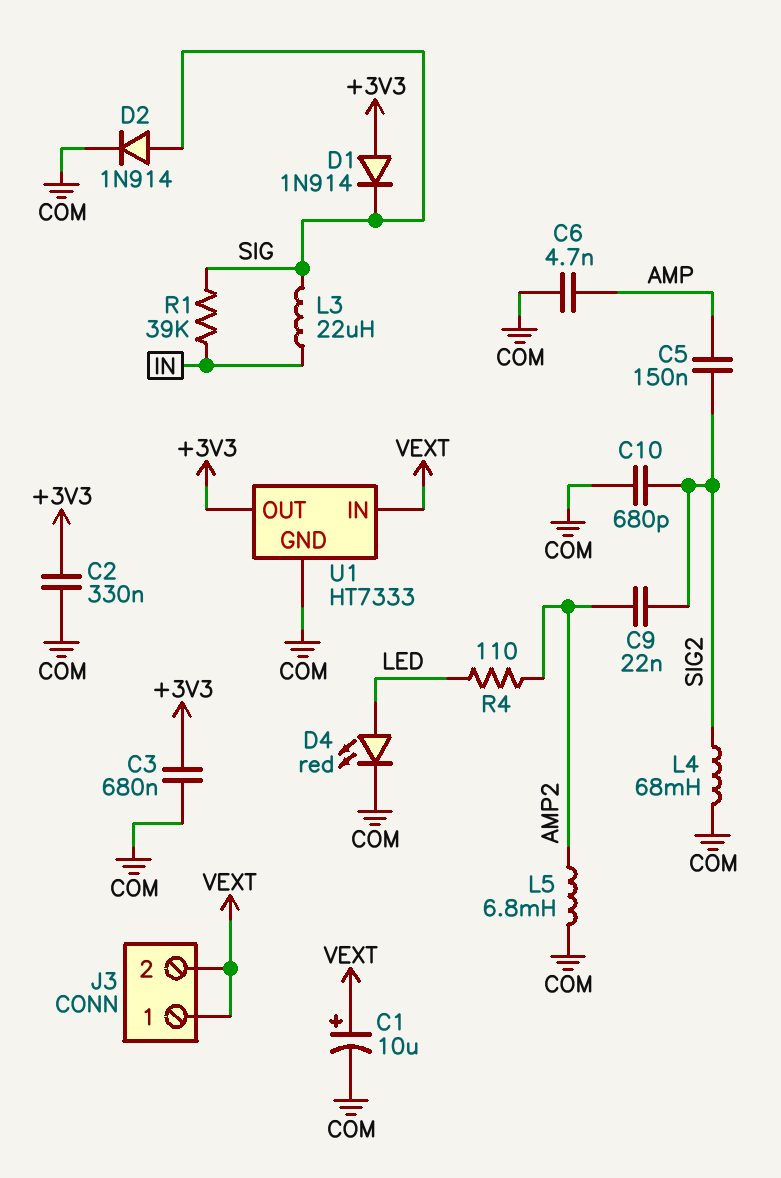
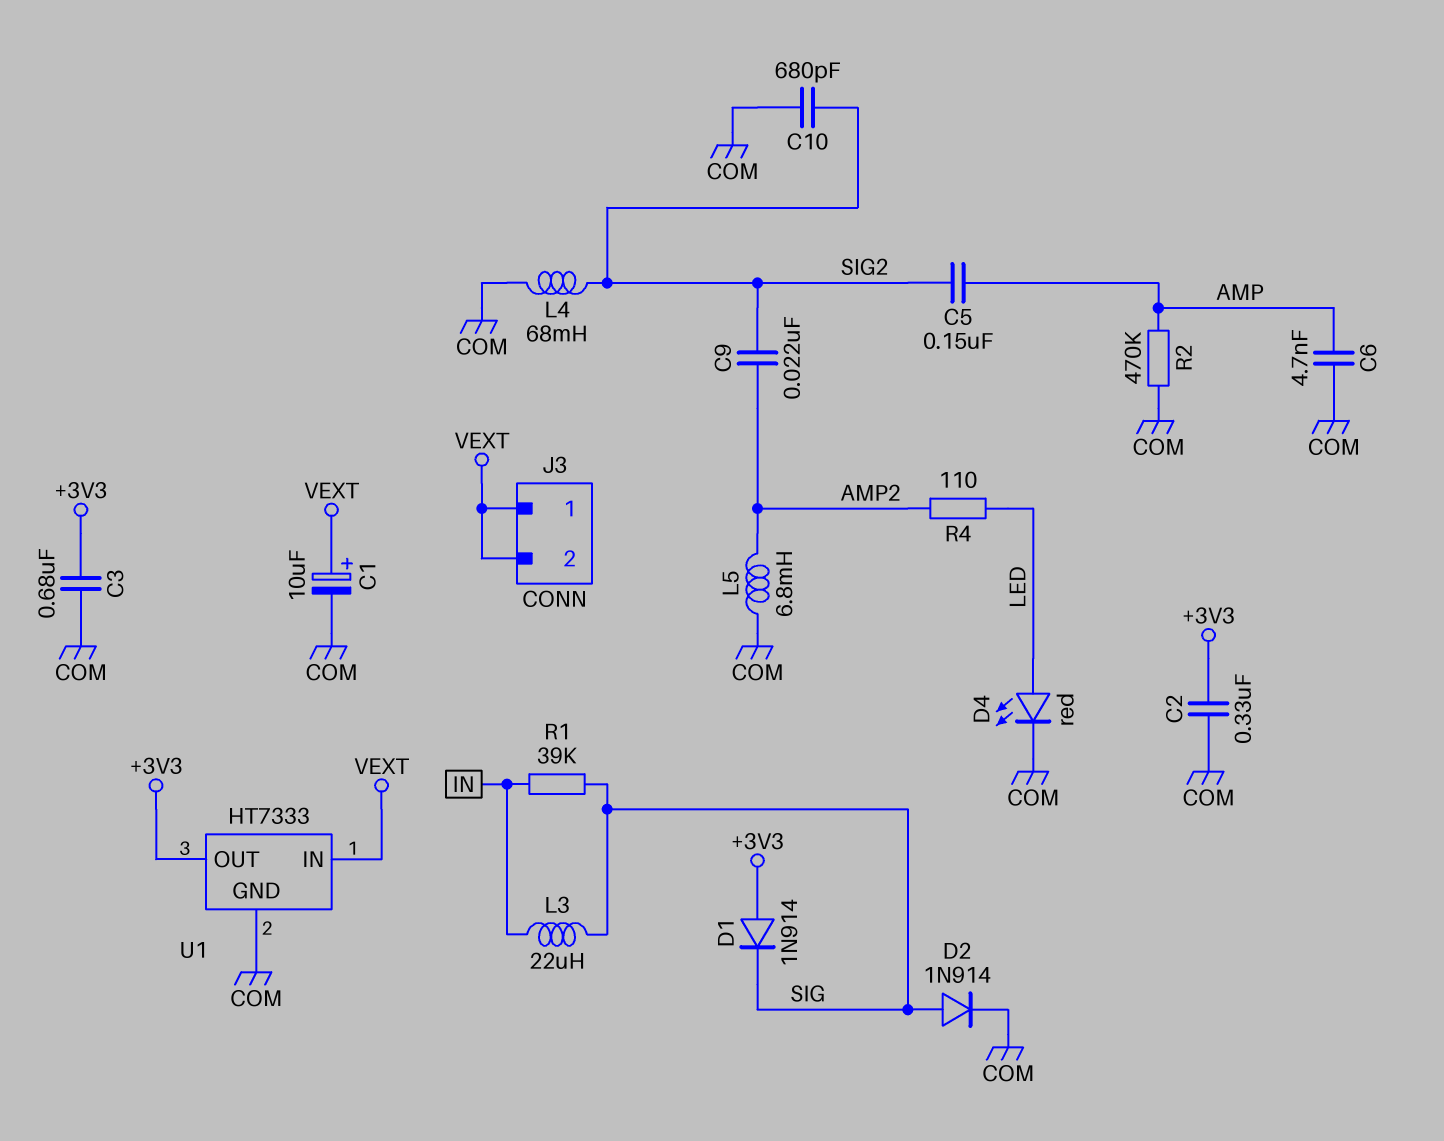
R2: none -> 470k (AMP, COM)

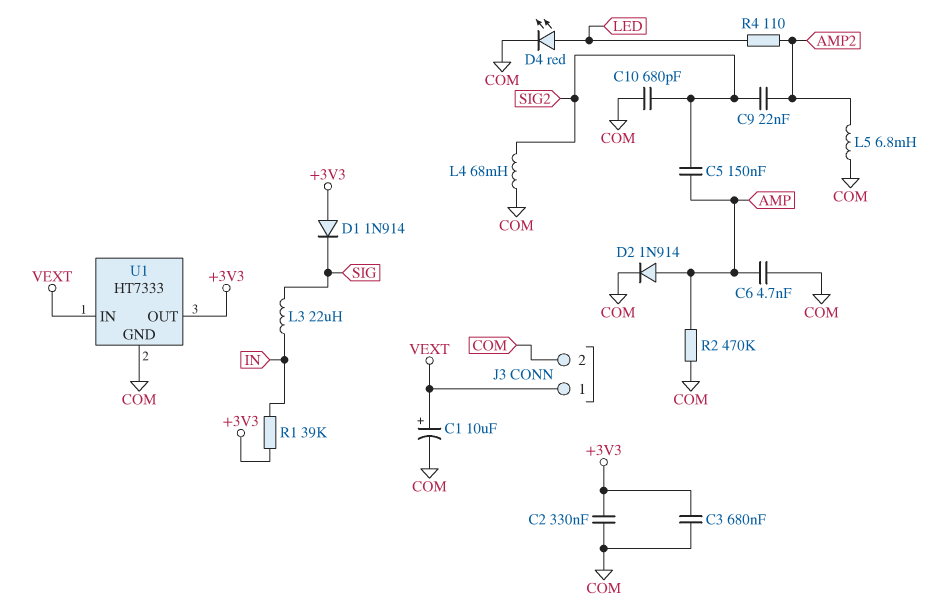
D2: diode 1N914 (A SIG, K COM) -> diode 1N914 (A AMP, K COM)
J3 pin 2: VEXT -> COM
R1: 39k (IN, SIG) -> 39k (+3V3, IN)

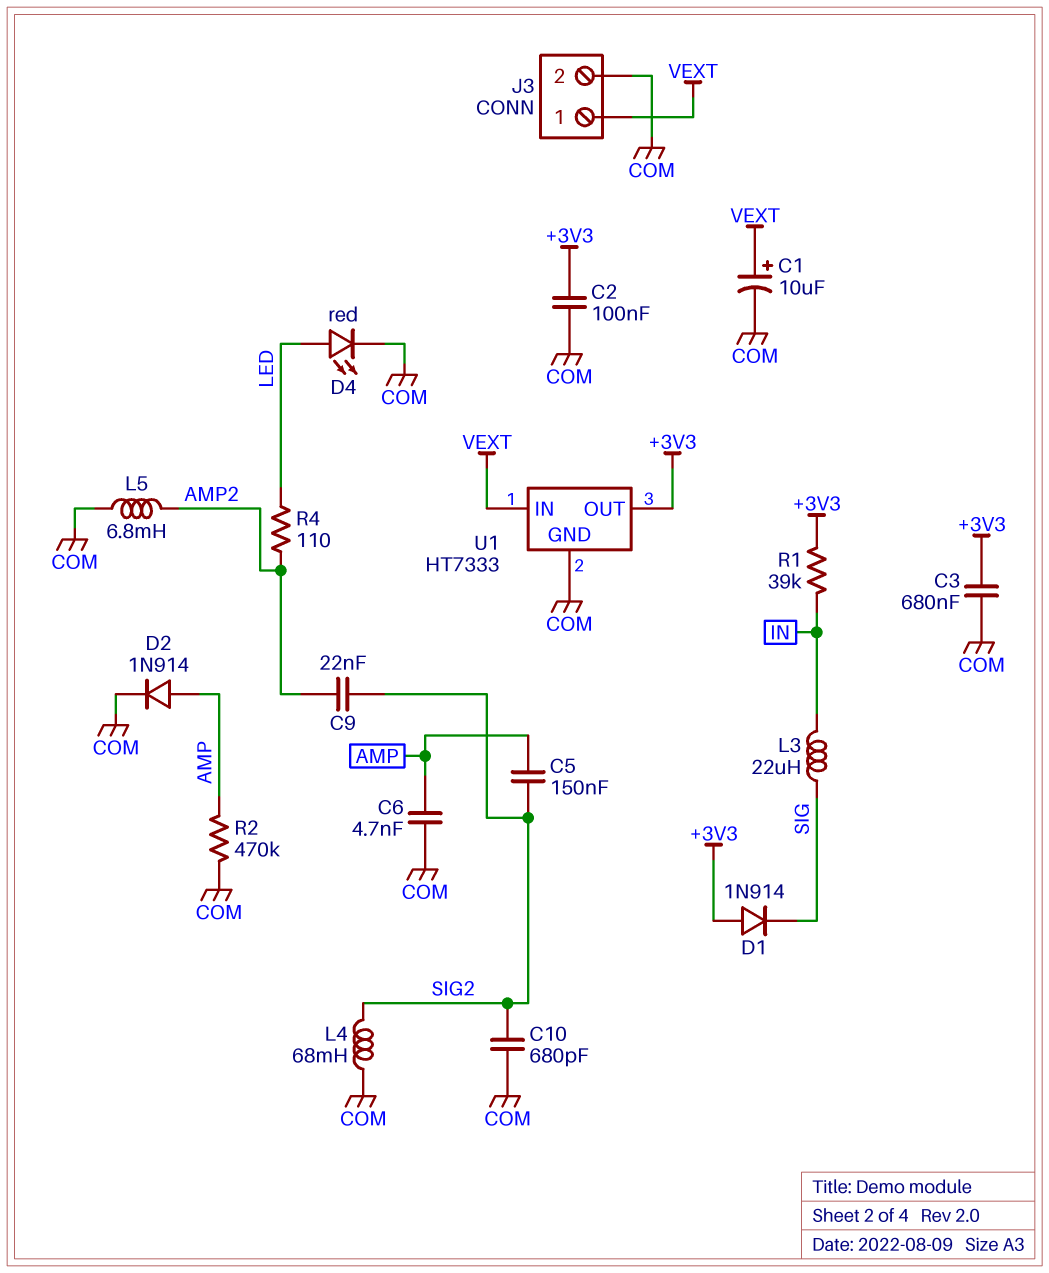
C2: 330nF (+3V3, COM) -> 100nF (+3V3, COM)

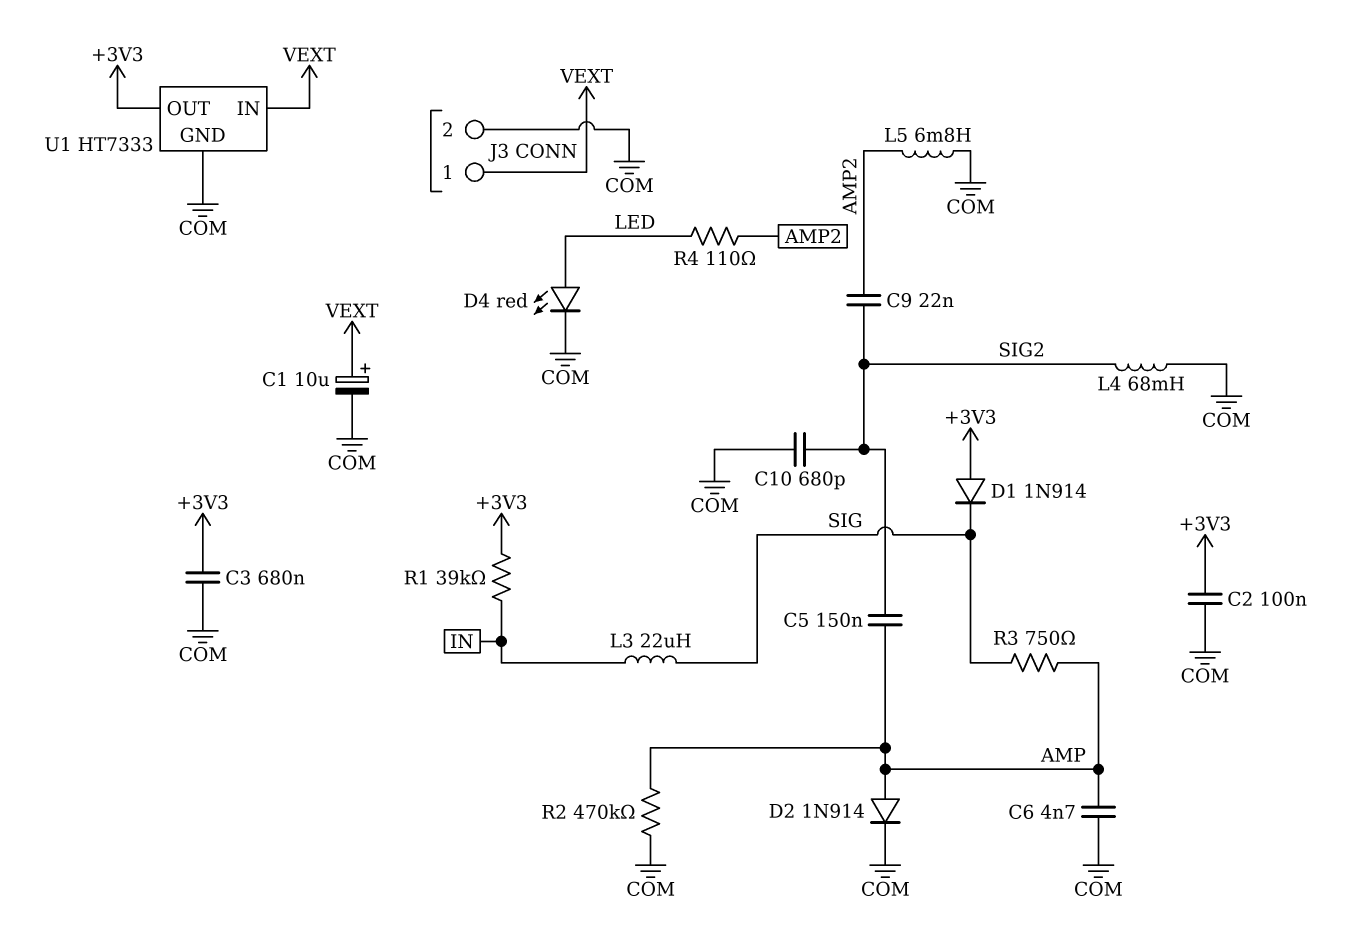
R3: none -> 750 (AMP, SIG)

